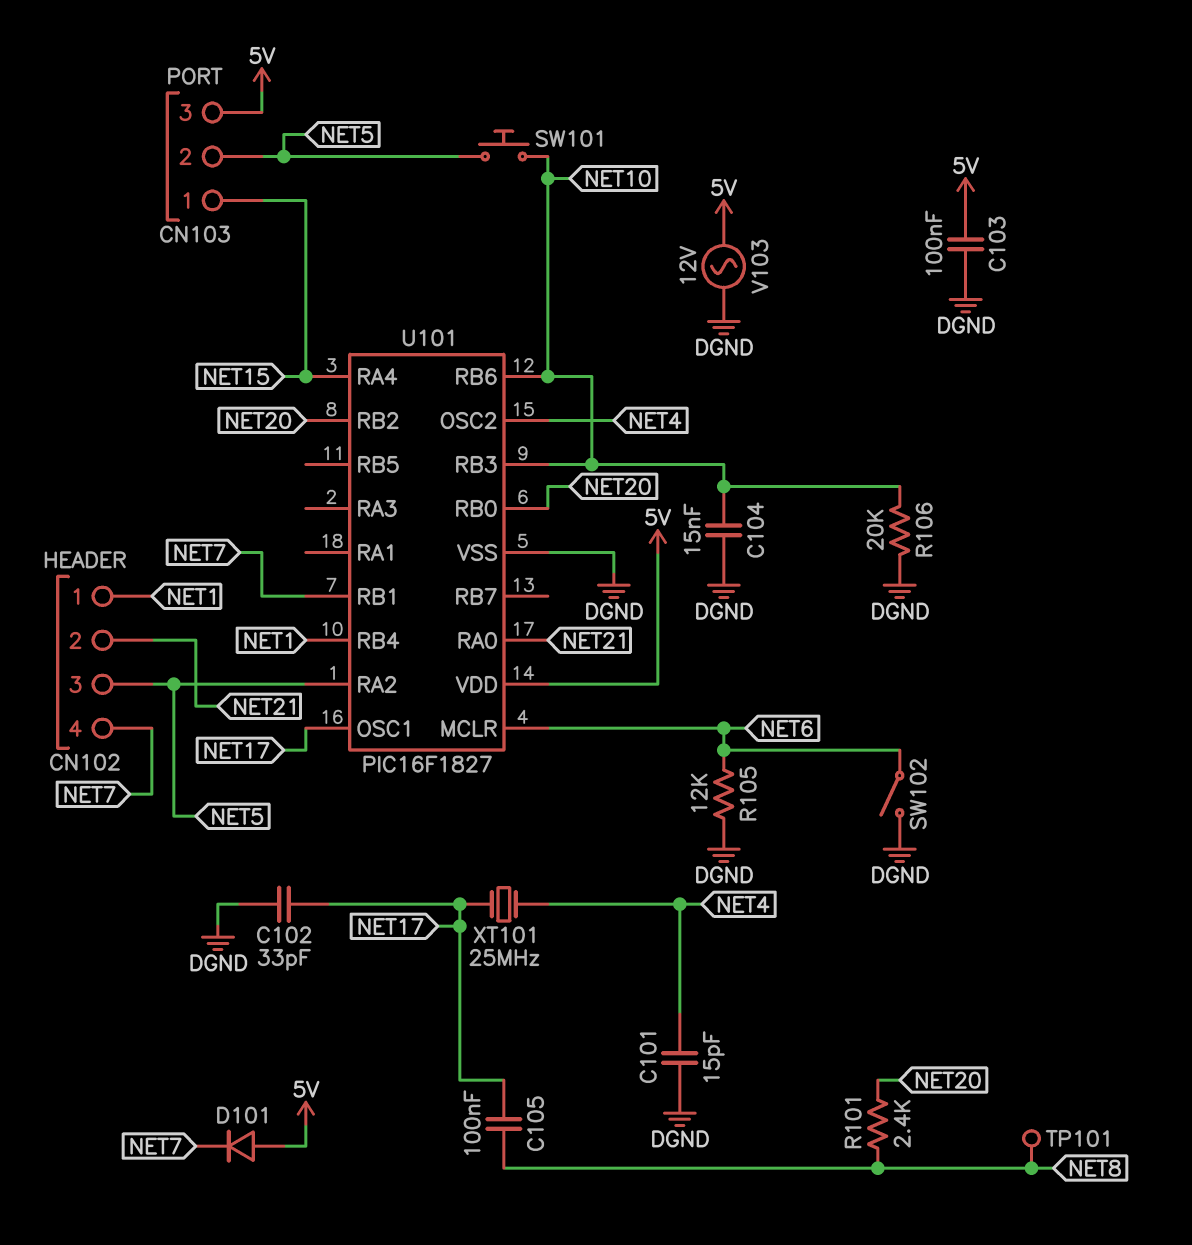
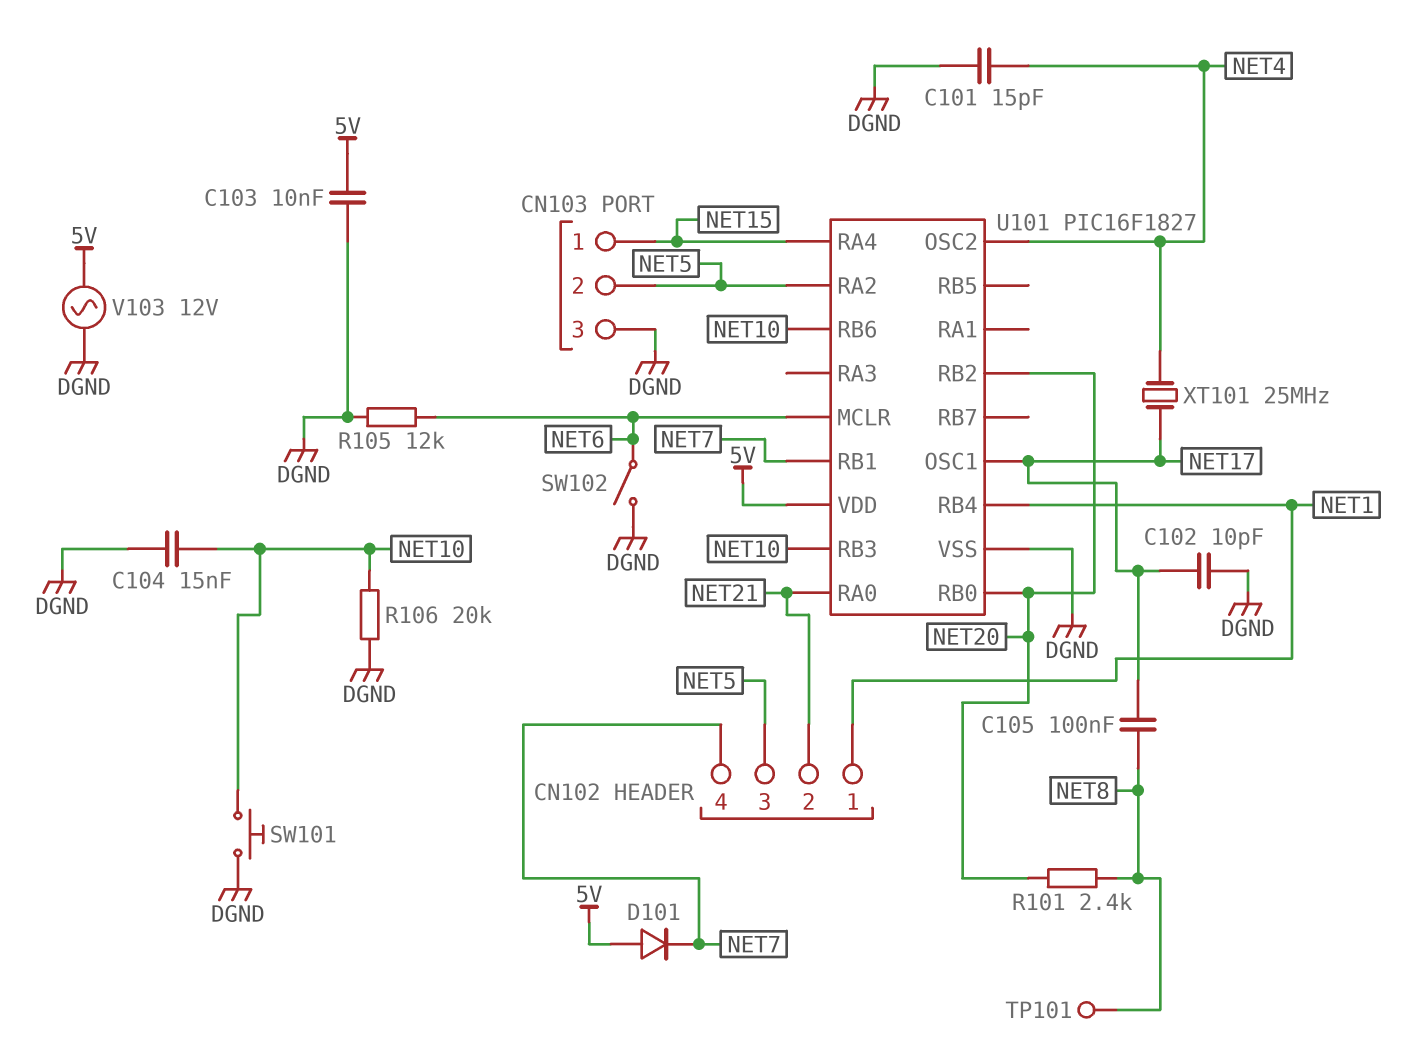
C102: 33pF (DGND, NET17) -> 10pF (DGND, NET17)
C103: 100nF (5V, DGND) -> 10nF (5V, DGND)
CN103 pin 3: 5V -> DGND
SW101: button (NET5, NET10) -> button (DGND, NET10)

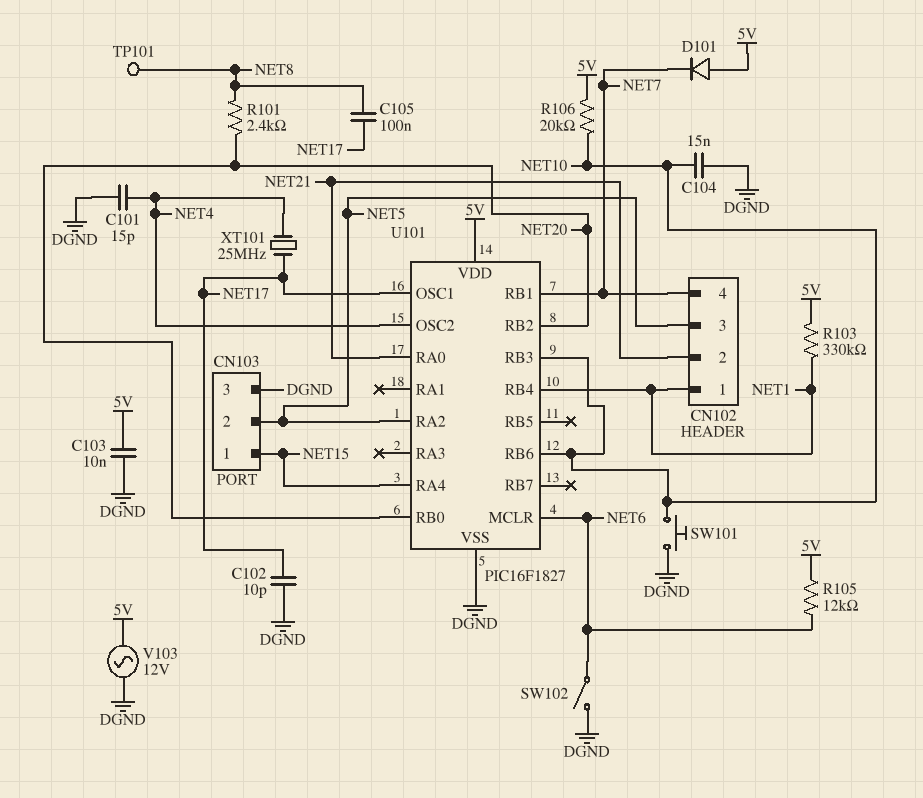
R103: none -> 330k (5V, NET1)
R105: 12k (DGND, NET6) -> 12k (5V, NET6)
R106: 20k (DGND, NET10) -> 20k (5V, NET10)

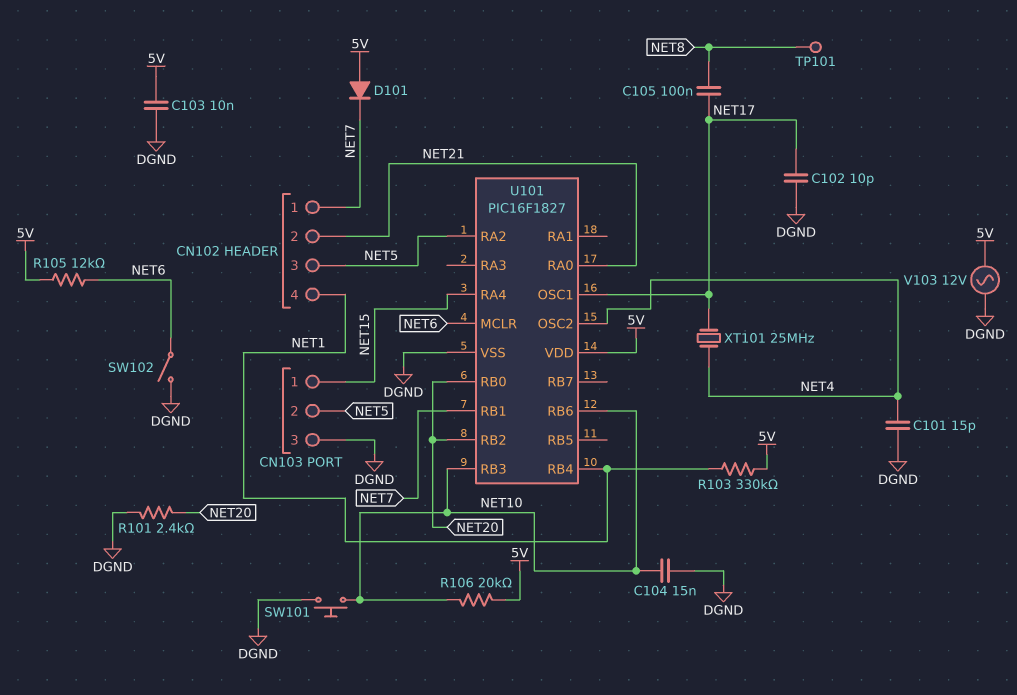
CN102 pin 1: NET1 -> NET7
CN102 pin 4: NET7 -> NET1
R101: 2.4k (NET8, NET20) -> 2.4k (DGND, NET20)

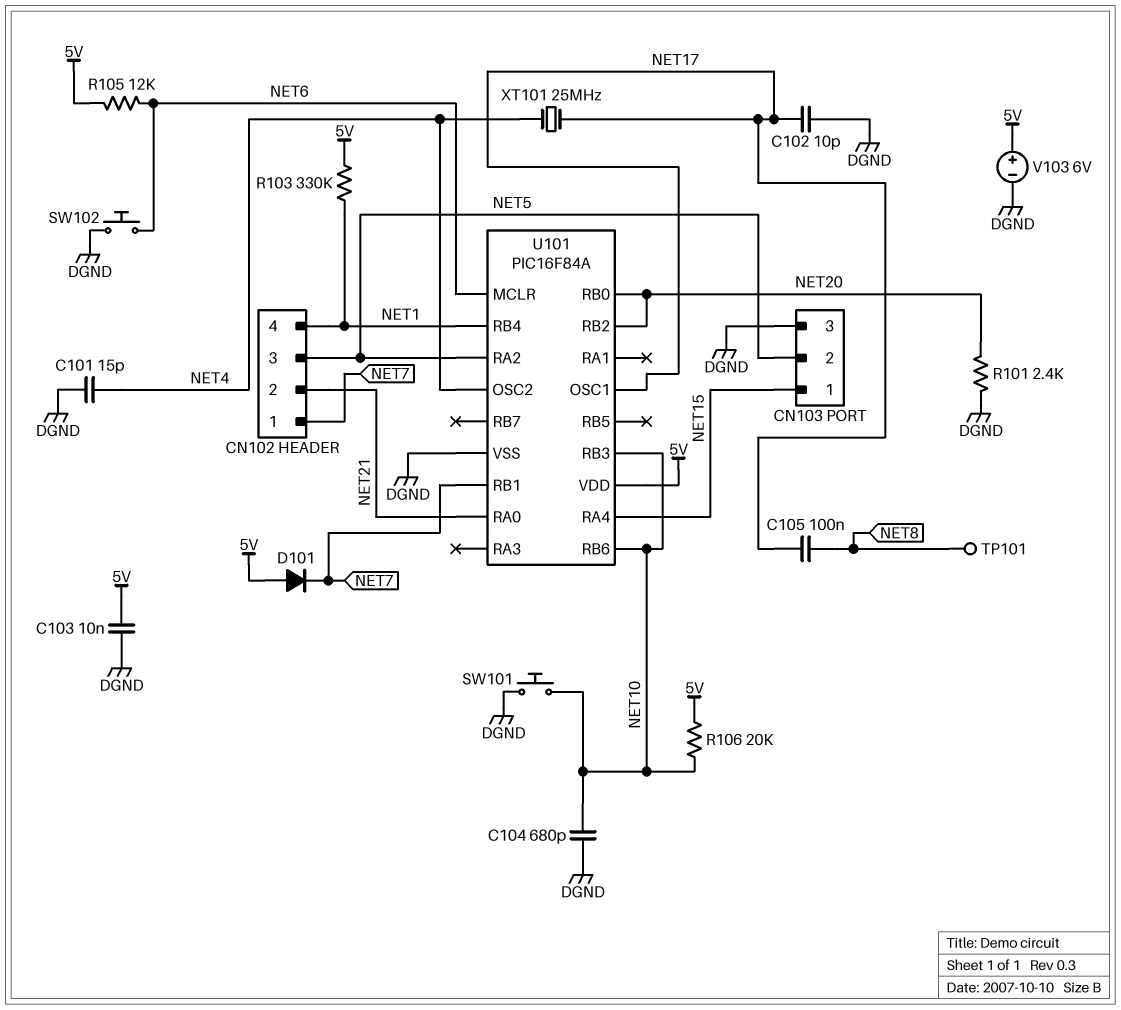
C104: 15nF (DGND, NET10) -> 680pF (DGND, NET10)
SW102: switch (DGND, NET6) -> button (DGND, NET6)
U101: PIC16F1827 -> PIC16F84A
V103: AC 12V (5V, DGND) -> 6V (plus 5V, minus DGND)

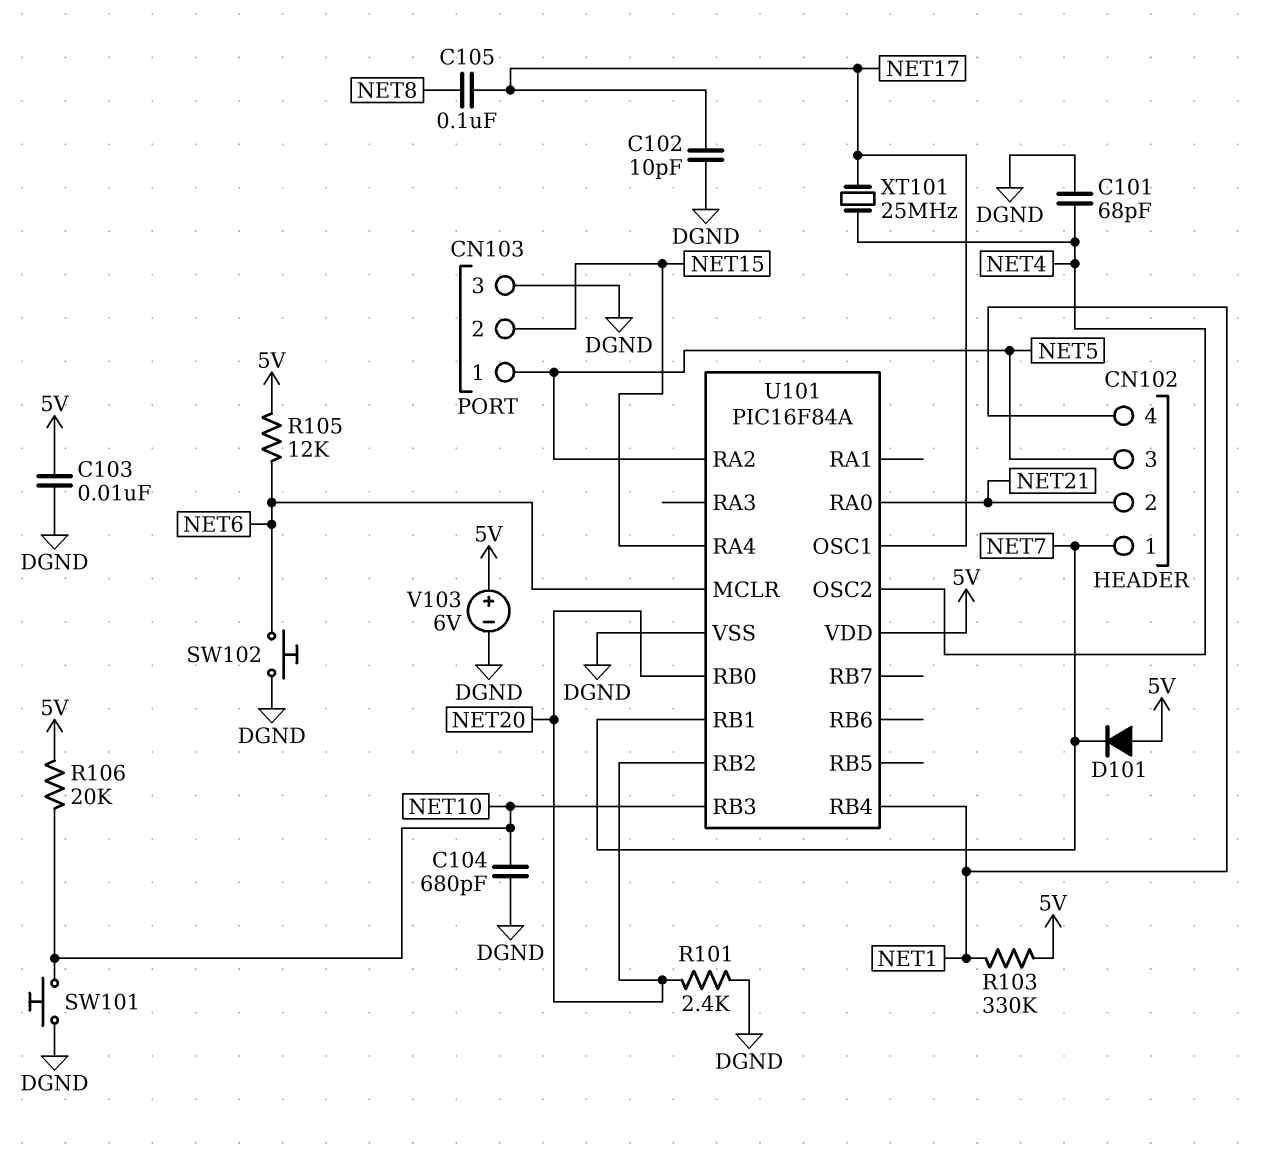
C101: 15pF (DGND, NET4) -> 68pF (DGND, NET4)
CN103 pin 1: NET15 -> NET5
CN103 pin 2: NET5 -> NET15
TP101: test point (NET8) -> none
U101 pin RB6: NET10 -> none

